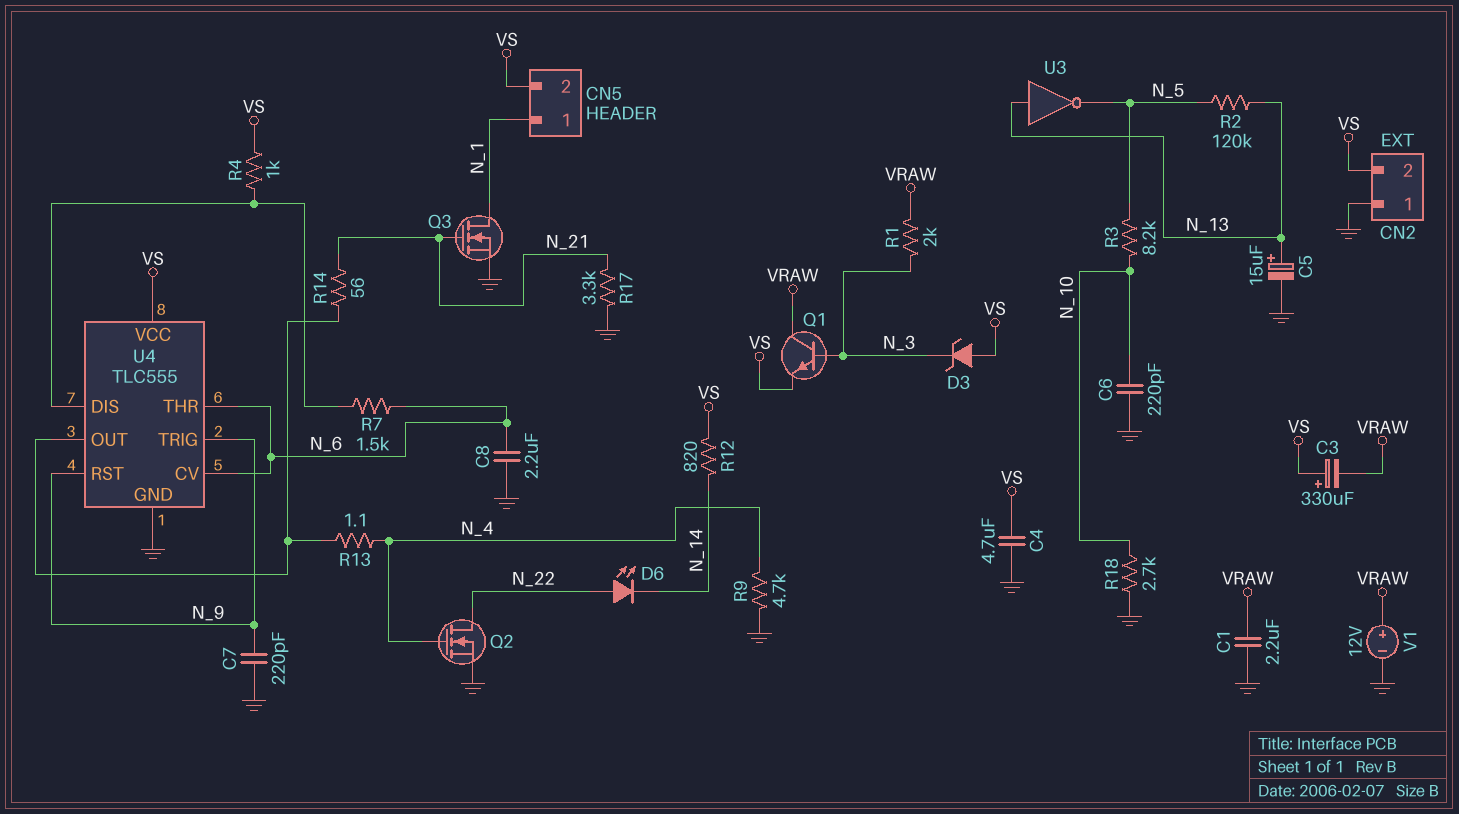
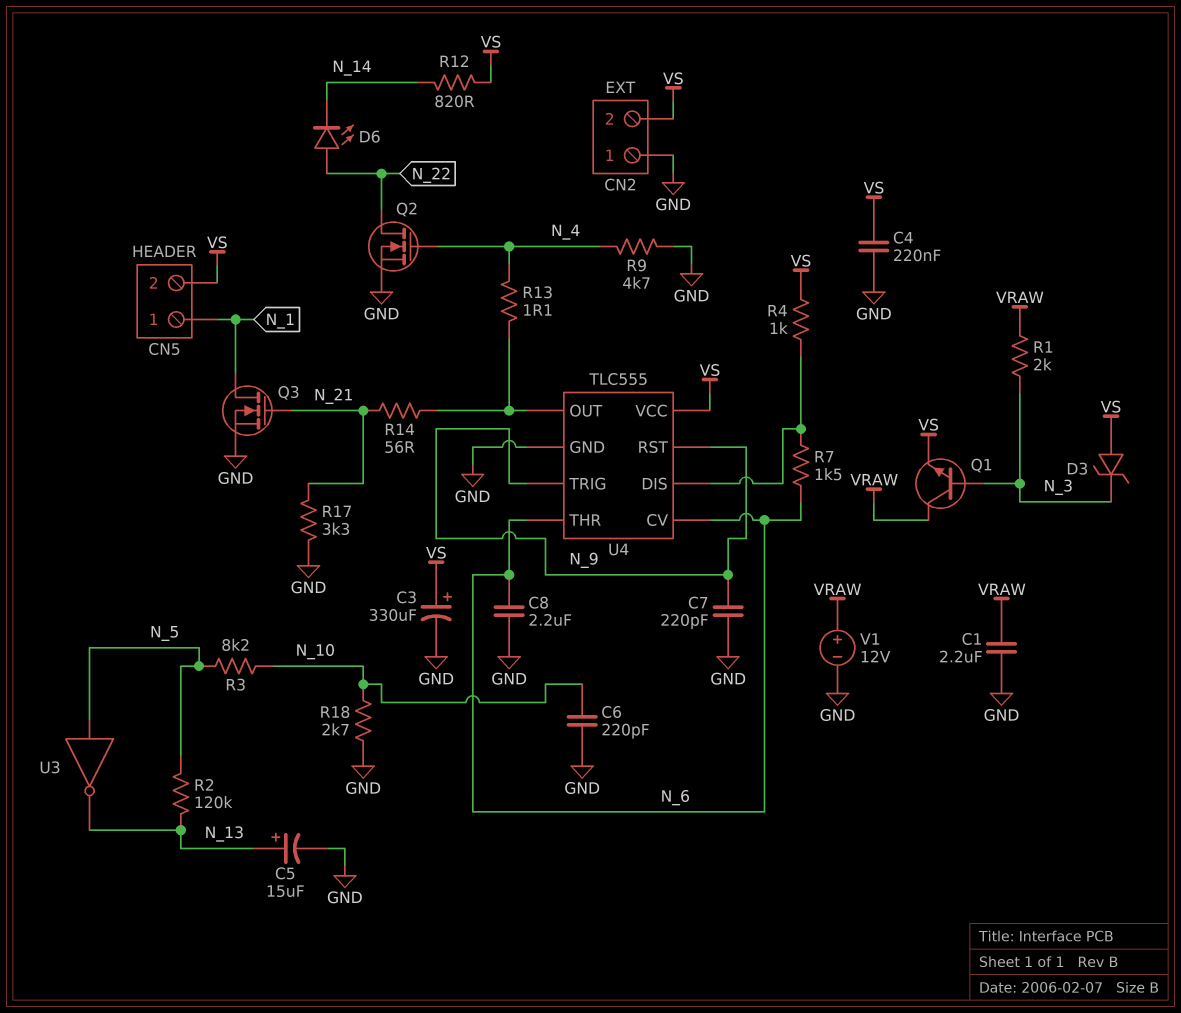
C3: 330uF (plus VS, minus VRAW) -> 330uF (plus VS, minus GND)
C4: 4.7uF (GND, VS) -> 220nF (GND, VS)
U3: NOT (in N_13, out N_5) -> NOT (in N_5, out N_13)

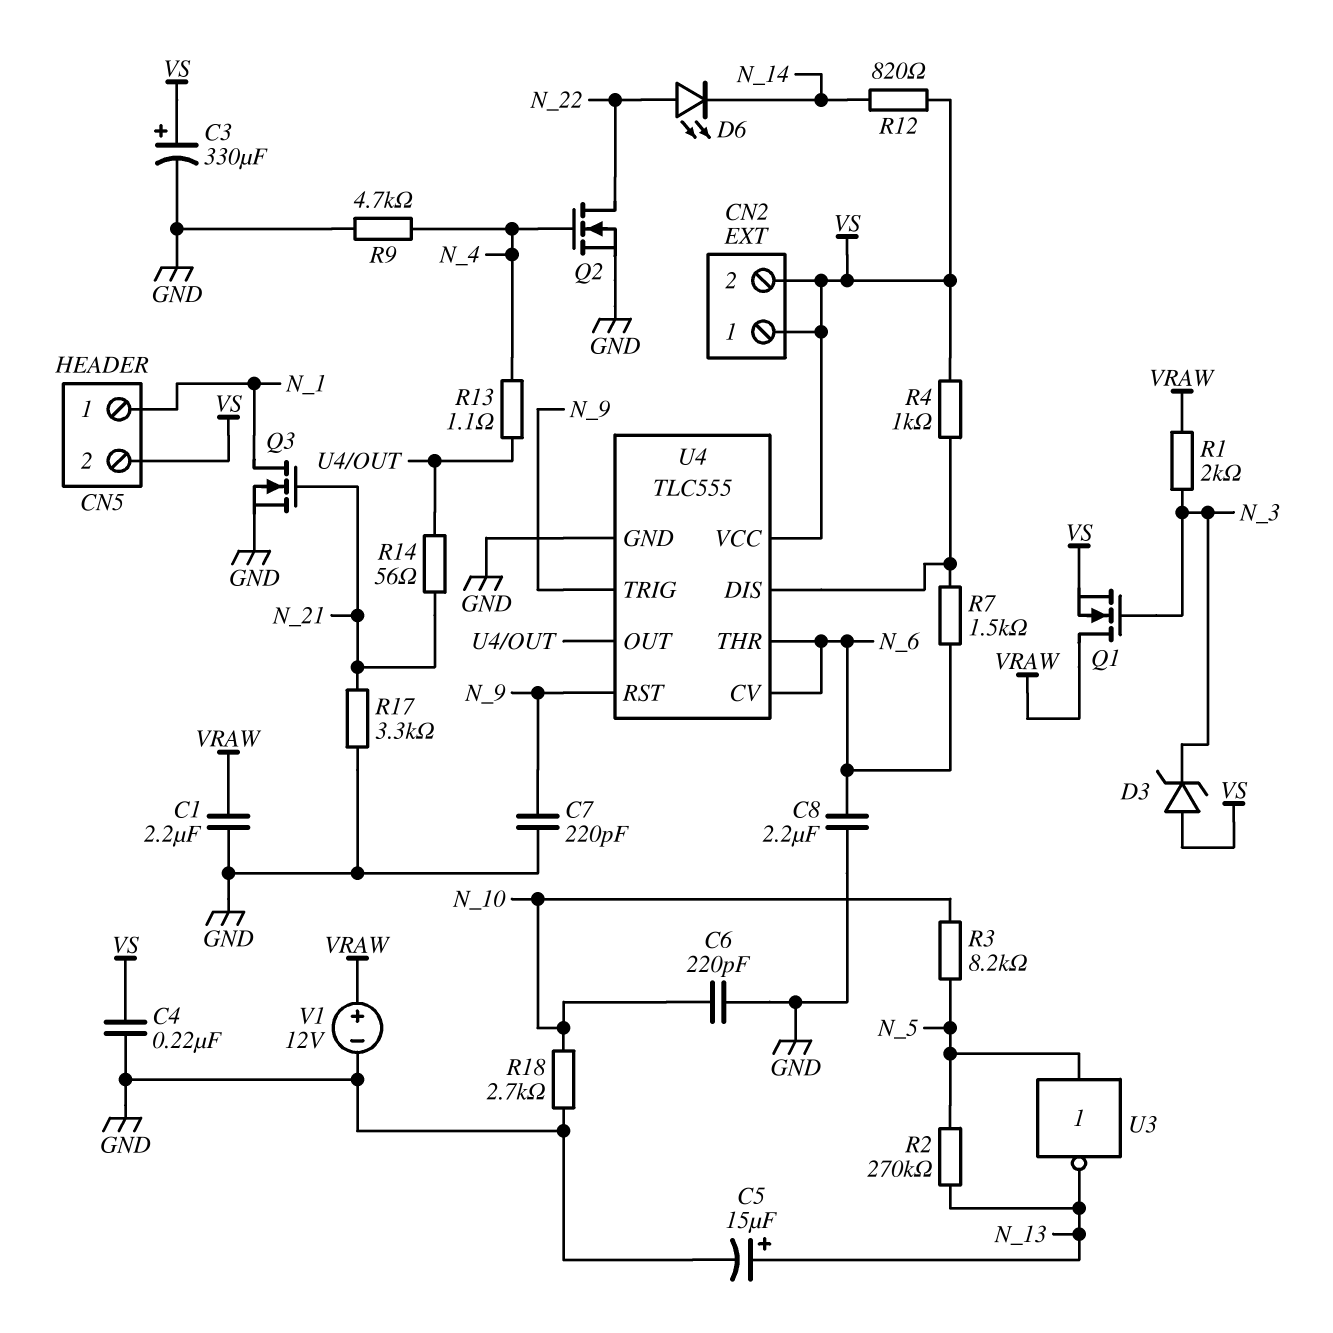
CN2 pin 1: GND -> VS
Q1: NPN (B N_3, C VRAW, E VS) -> NMOS (G N_3, D VRAW, S VS)
R2: 120k (N_5, N_13) -> 270k (N_5, N_13)

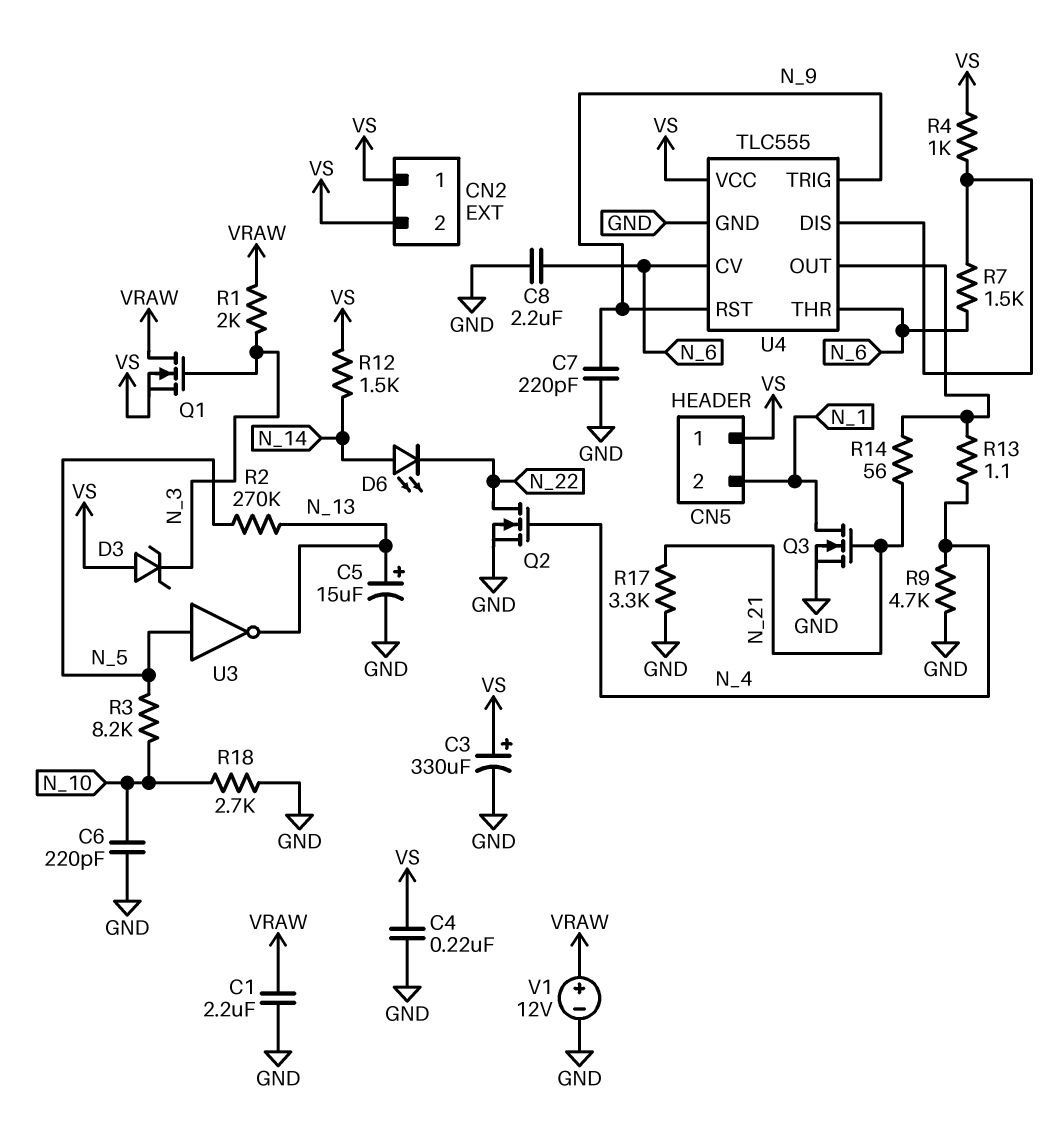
CN5 pin 1: N_1 -> VS
CN5 pin 2: VS -> N_1
D6: LED (A N_22, K N_14) -> LED (A N_14, K N_22)
R12: 820 (N_14, VS) -> 1.5k (N_14, VS)

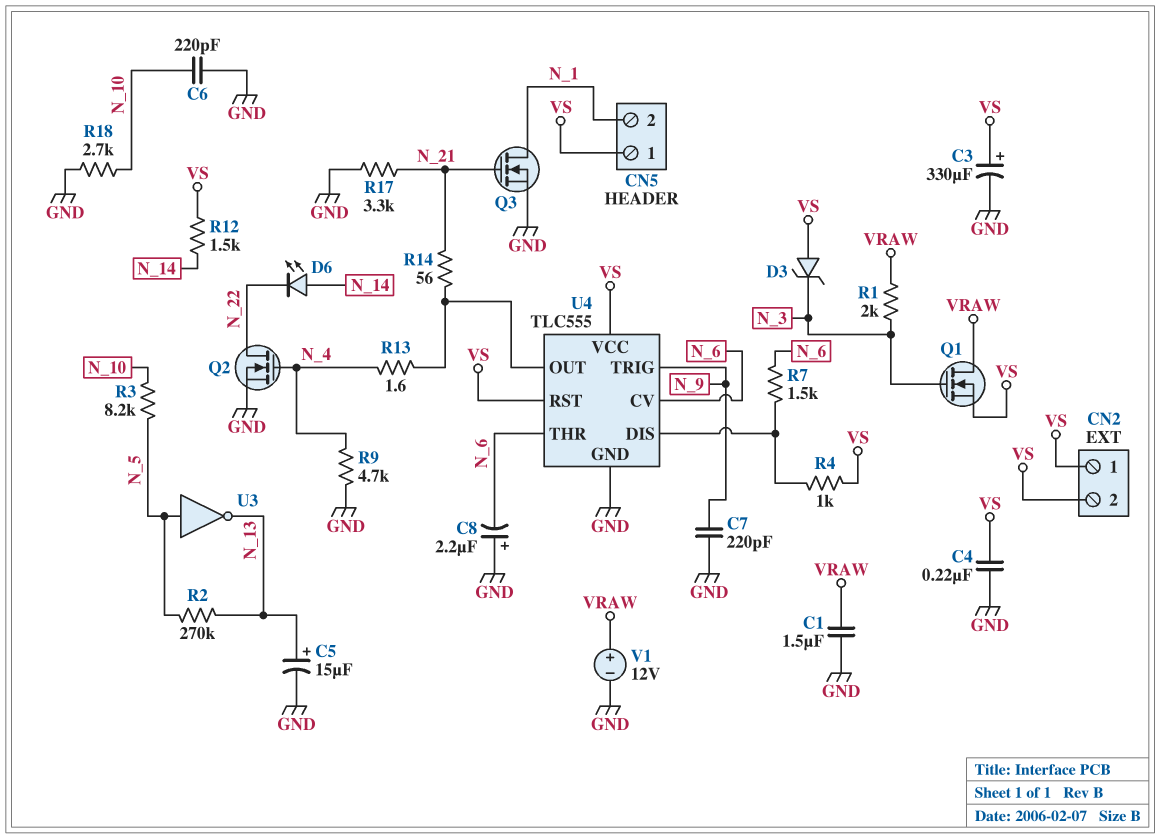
C1: 2.2uF (GND, VRAW) -> 1.5uF (GND, VRAW)
C8: 2.2uF (GND, N_6) -> 2.2uF (plus GND, minus N_6)
R13: 1.1 (N_4, U4/OUT) -> 1.6 (N_4, U4/OUT)
U4 pin RST: N_9 -> VS

